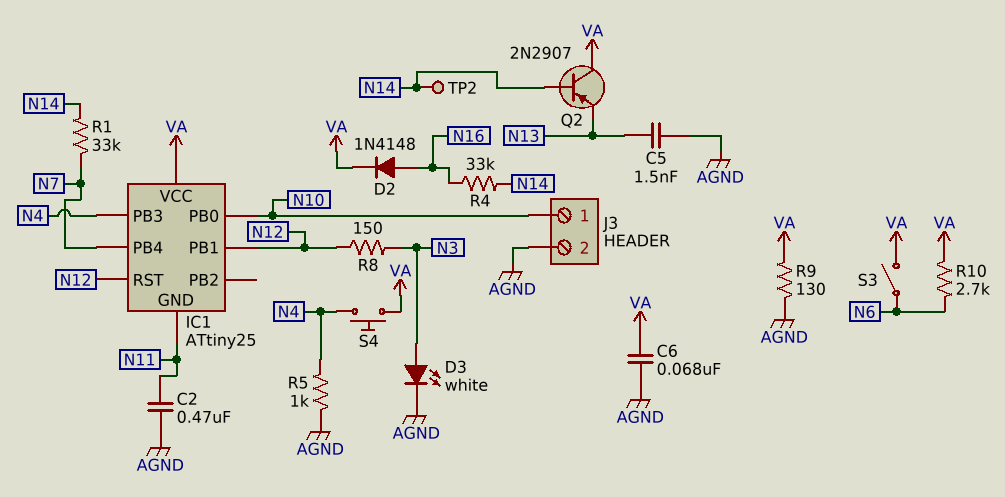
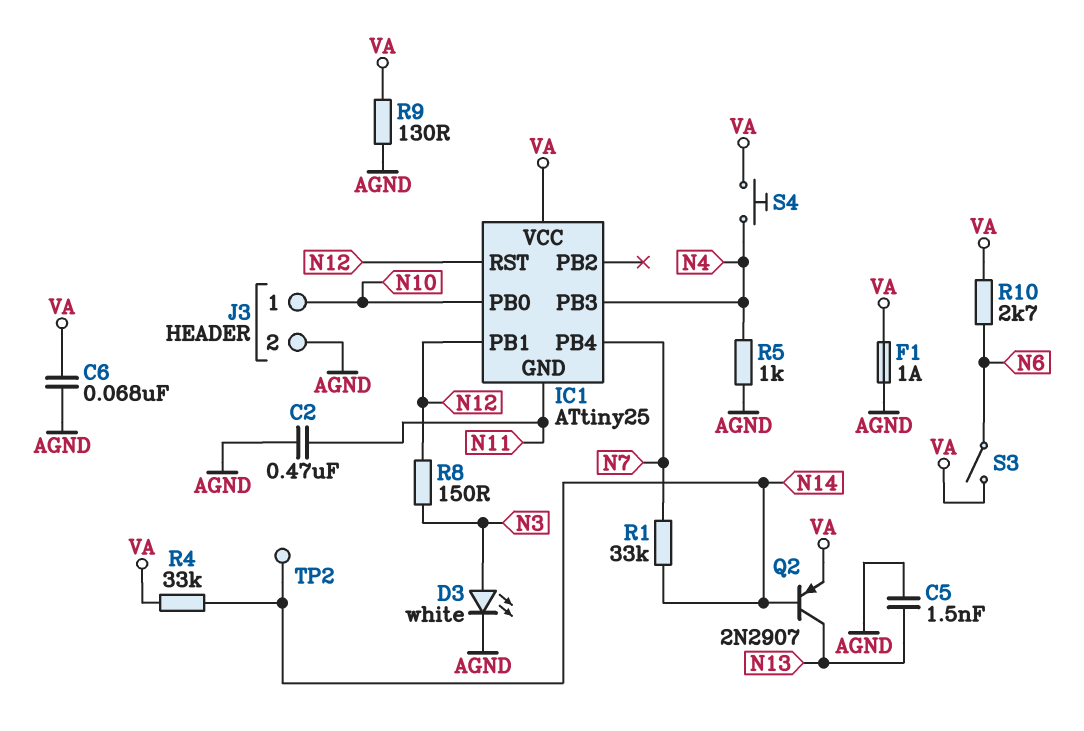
D2: diode 1N4148 (A N16, K VA) -> none
F1: none -> 1A (AGND, VA)
Q2: PNP 2N2907 (B N14, C VA, E N13) -> PNP 2N2907 (B N14, C N13, E VA)
R4: 33k (N14, N16) -> 33k (N14, VA)

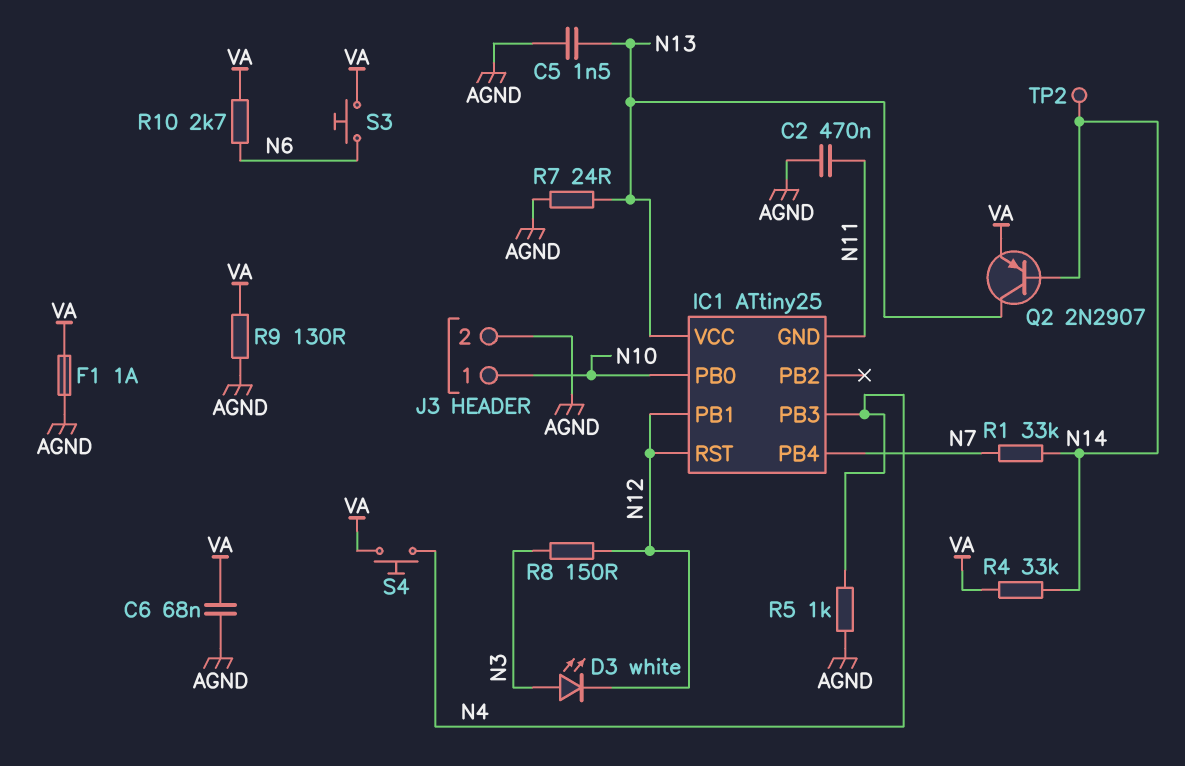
D3: LED white (A N3, K AGND) -> LED white (A N3, K N12)
IC1 pin VCC: VA -> N13
R7: none -> 24 (AGND, N13)
S3: switch (N6, VA) -> button (N6, VA)

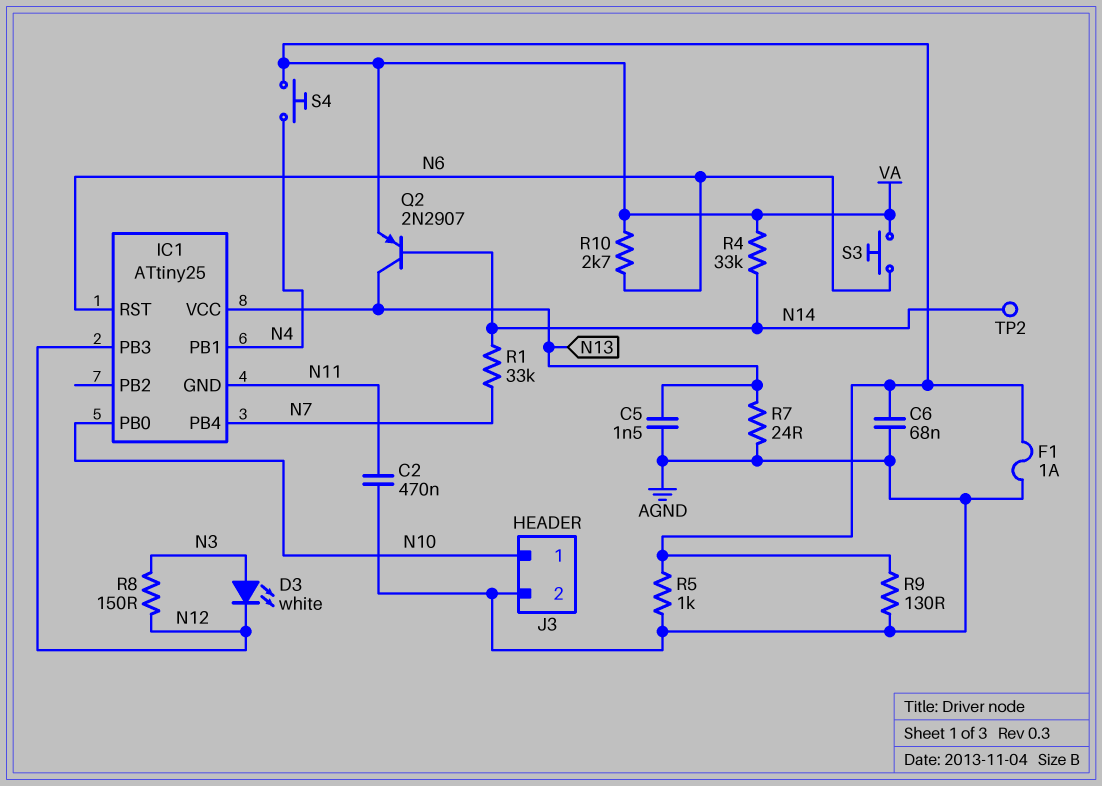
IC1 pin PB1: N12 -> N4
IC1 pin PB3: N4 -> N12
IC1 pin RST: N12 -> N6
R5: 1k (AGND, N4) -> 1k (AGND, VA)

